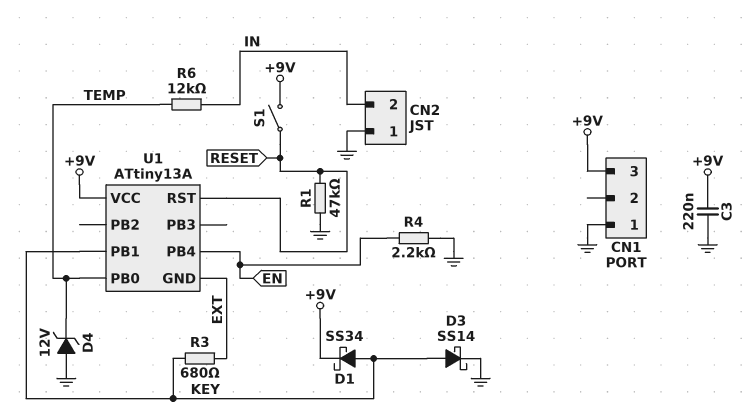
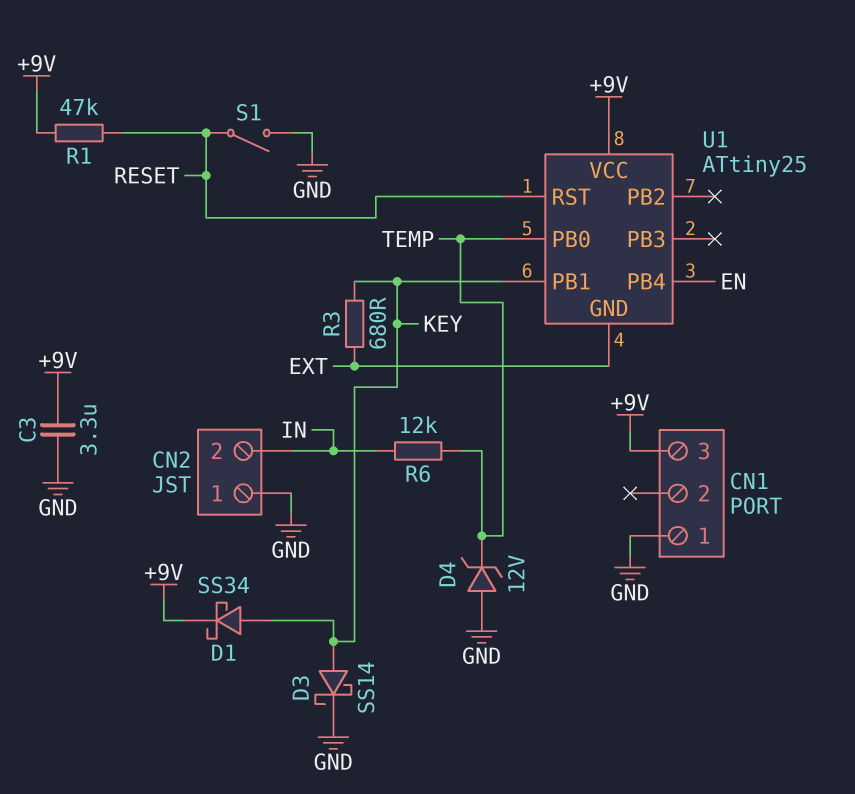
C3: 220nF (+9V, GND) -> 3.3uF (+9V, GND)
R1: 47k (GND, RESET) -> 47k (+9V, RESET)
R4: 2.2k (EN, GND) -> none
S1: switch (+9V, RESET) -> switch (GND, RESET)
U1: ATtiny13A -> ATtiny25

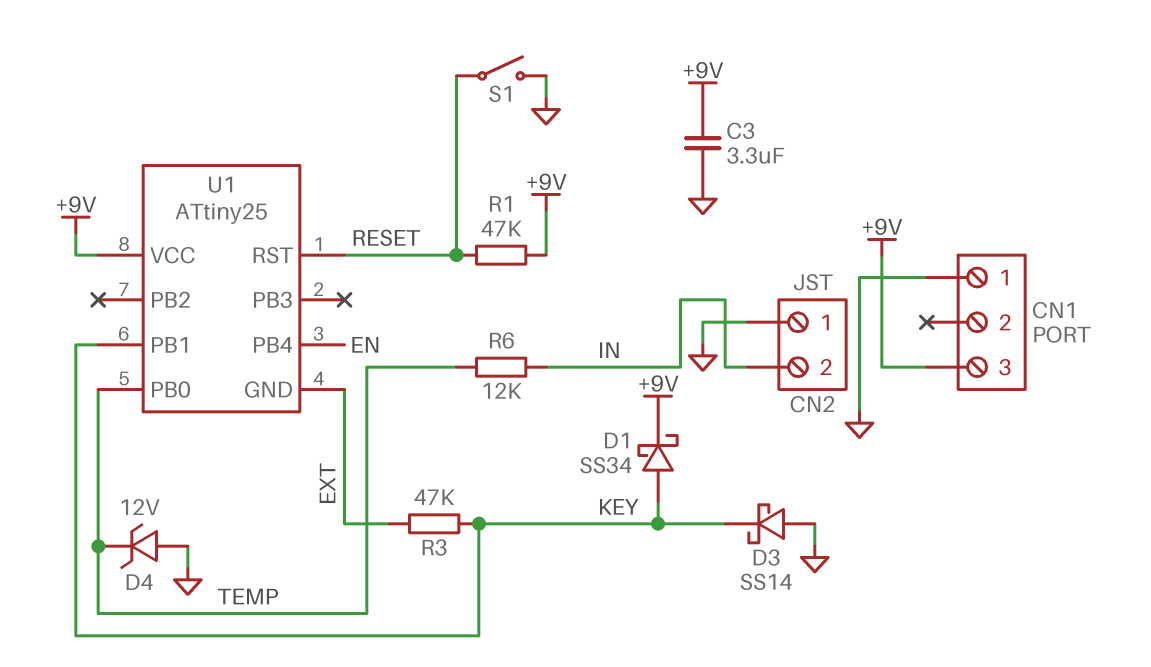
D3: schottky SS14 (A KEY, K GND) -> schottky SS14 (A GND, K KEY)
R3: 680 (EXT, KEY) -> 47k (EXT, KEY)

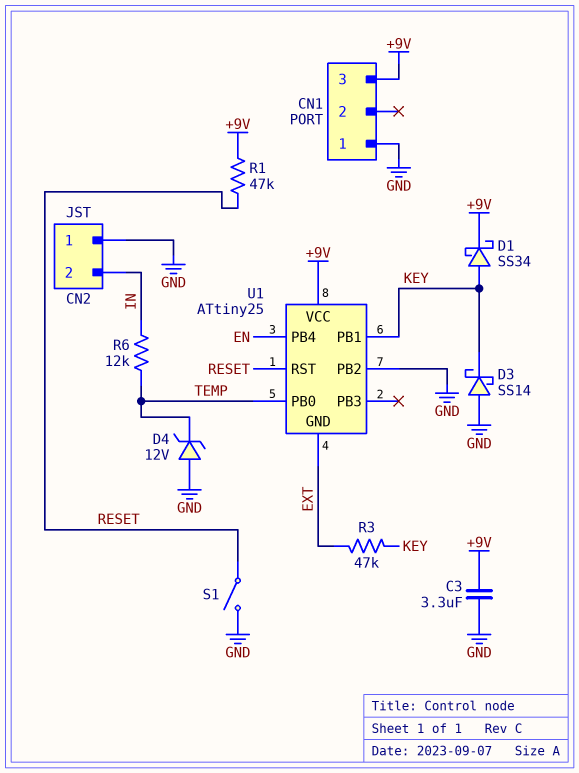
U1 pin PB2: none -> GND

